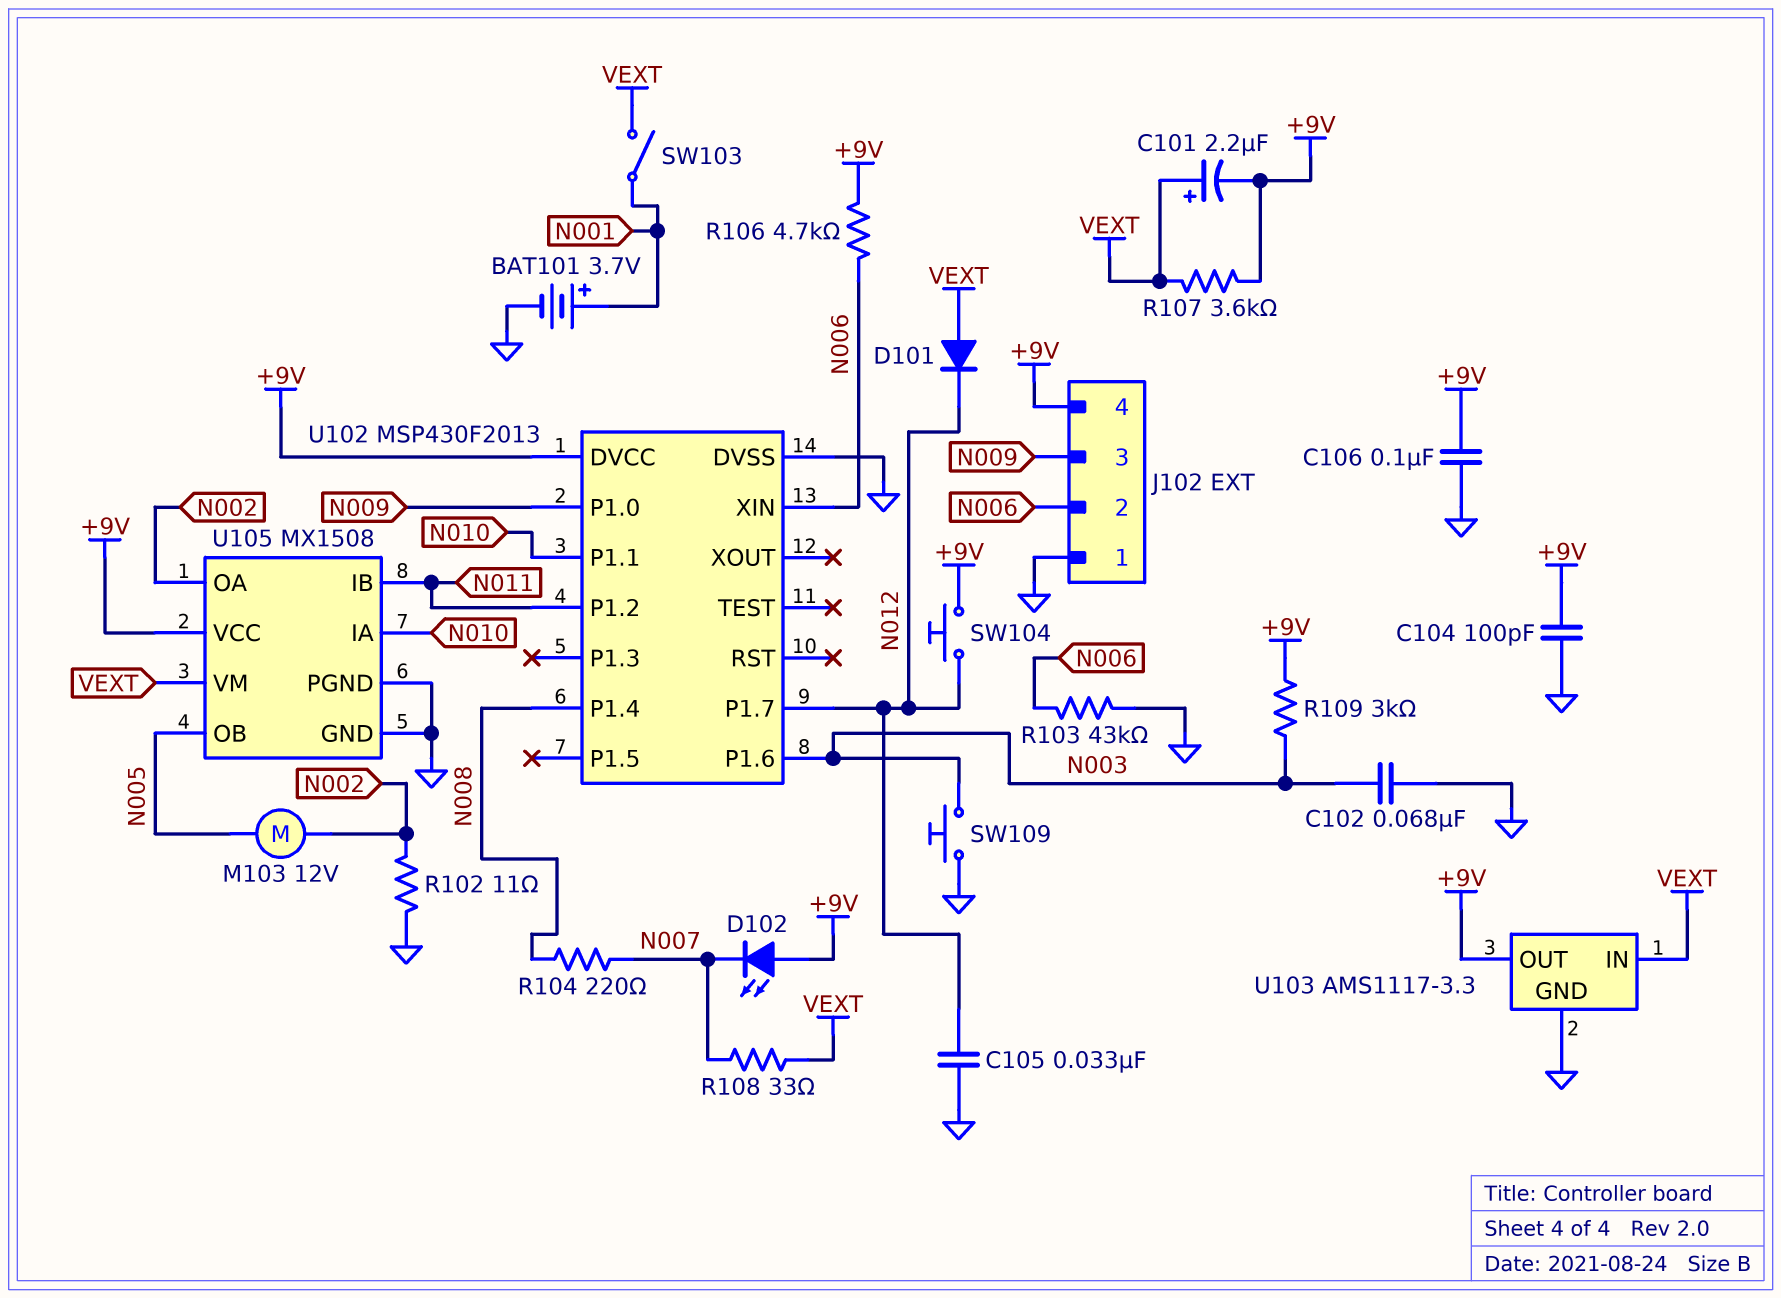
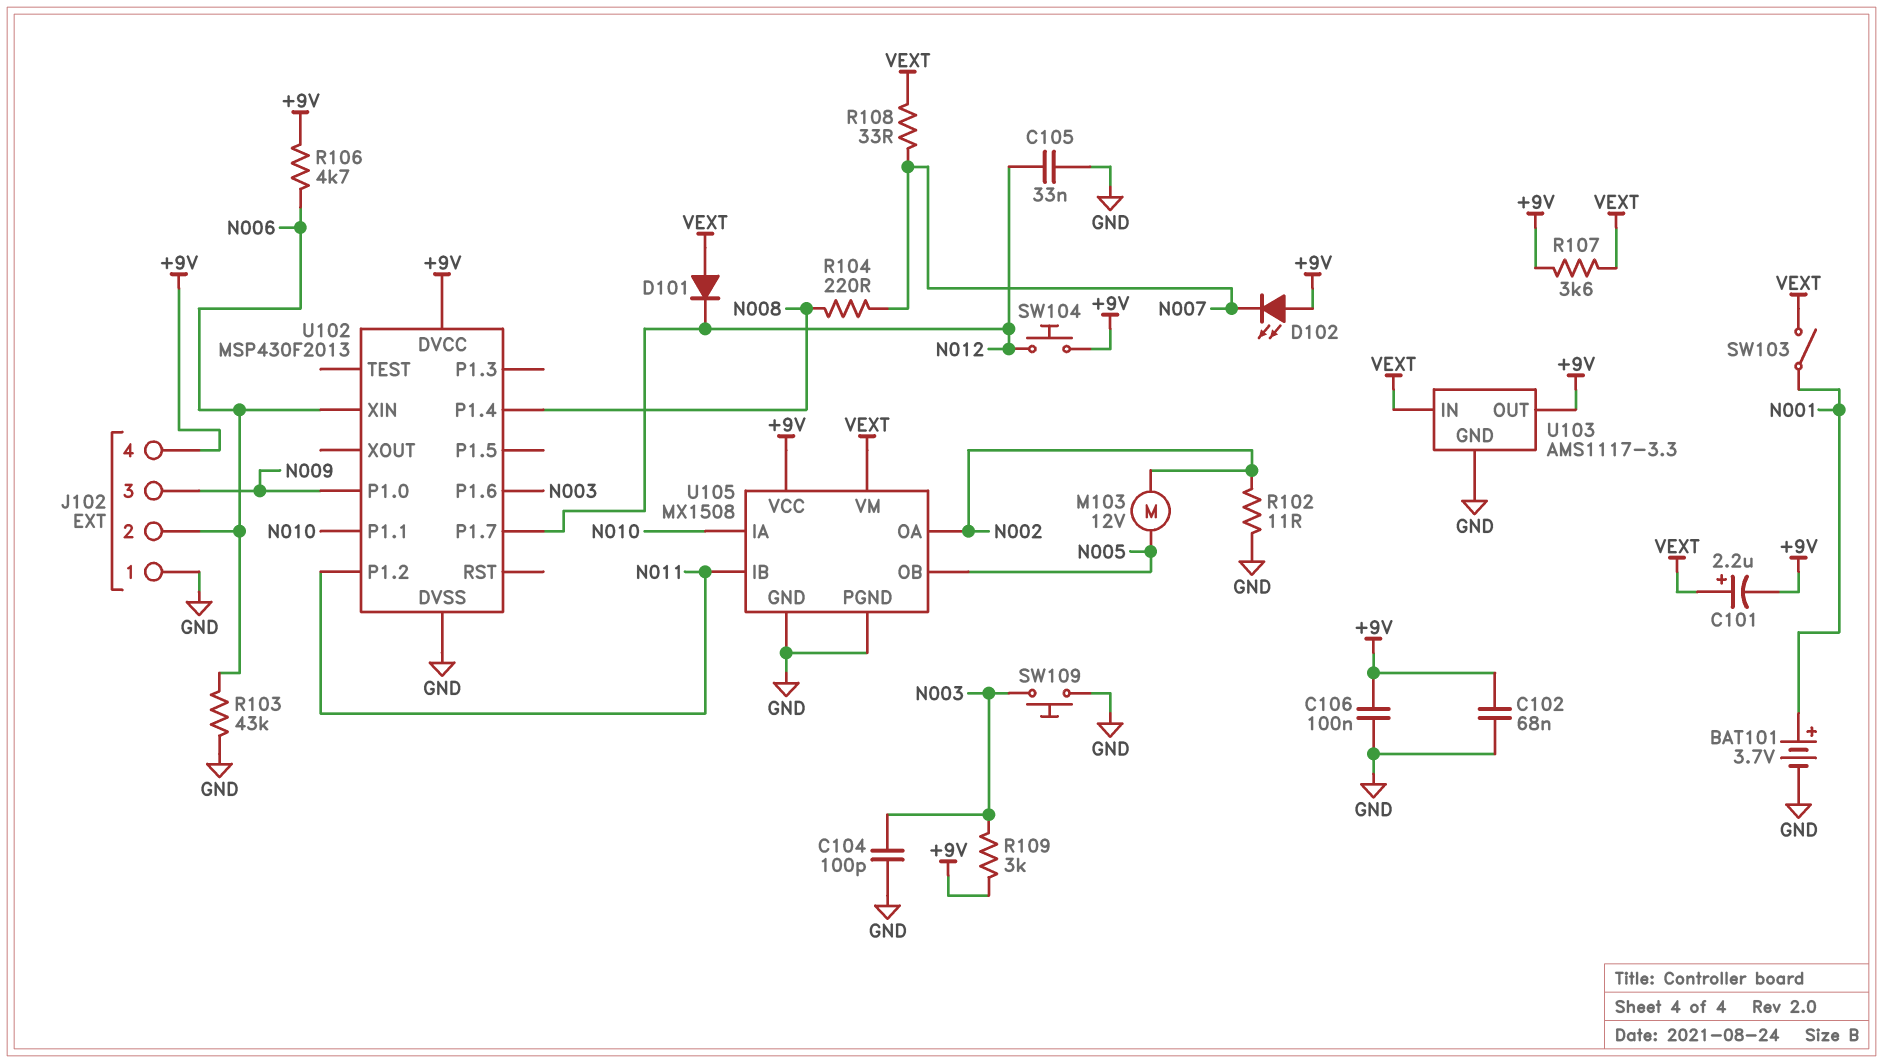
C102: 68nF (GND, N003) -> 68nF (+9V, GND)
C104: 100pF (+9V, GND) -> 100pF (GND, N003)

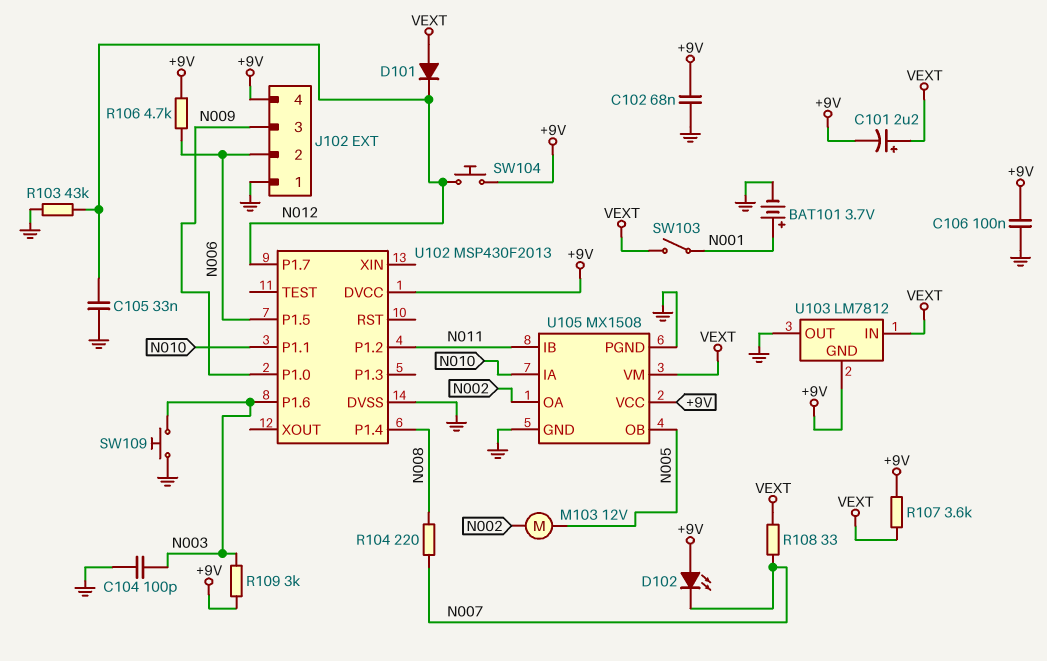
R102: 11 (GND, N002) -> none
R103: 43k (GND, N006) -> 43k (GND, N012)
U102 pin P1.5: none -> N006
U102 pin XIN: N006 -> none
U103: AMS1117-3.3 -> LM7812
U103 pin GND: GND -> +9V
U103 pin OUT: +9V -> GND

